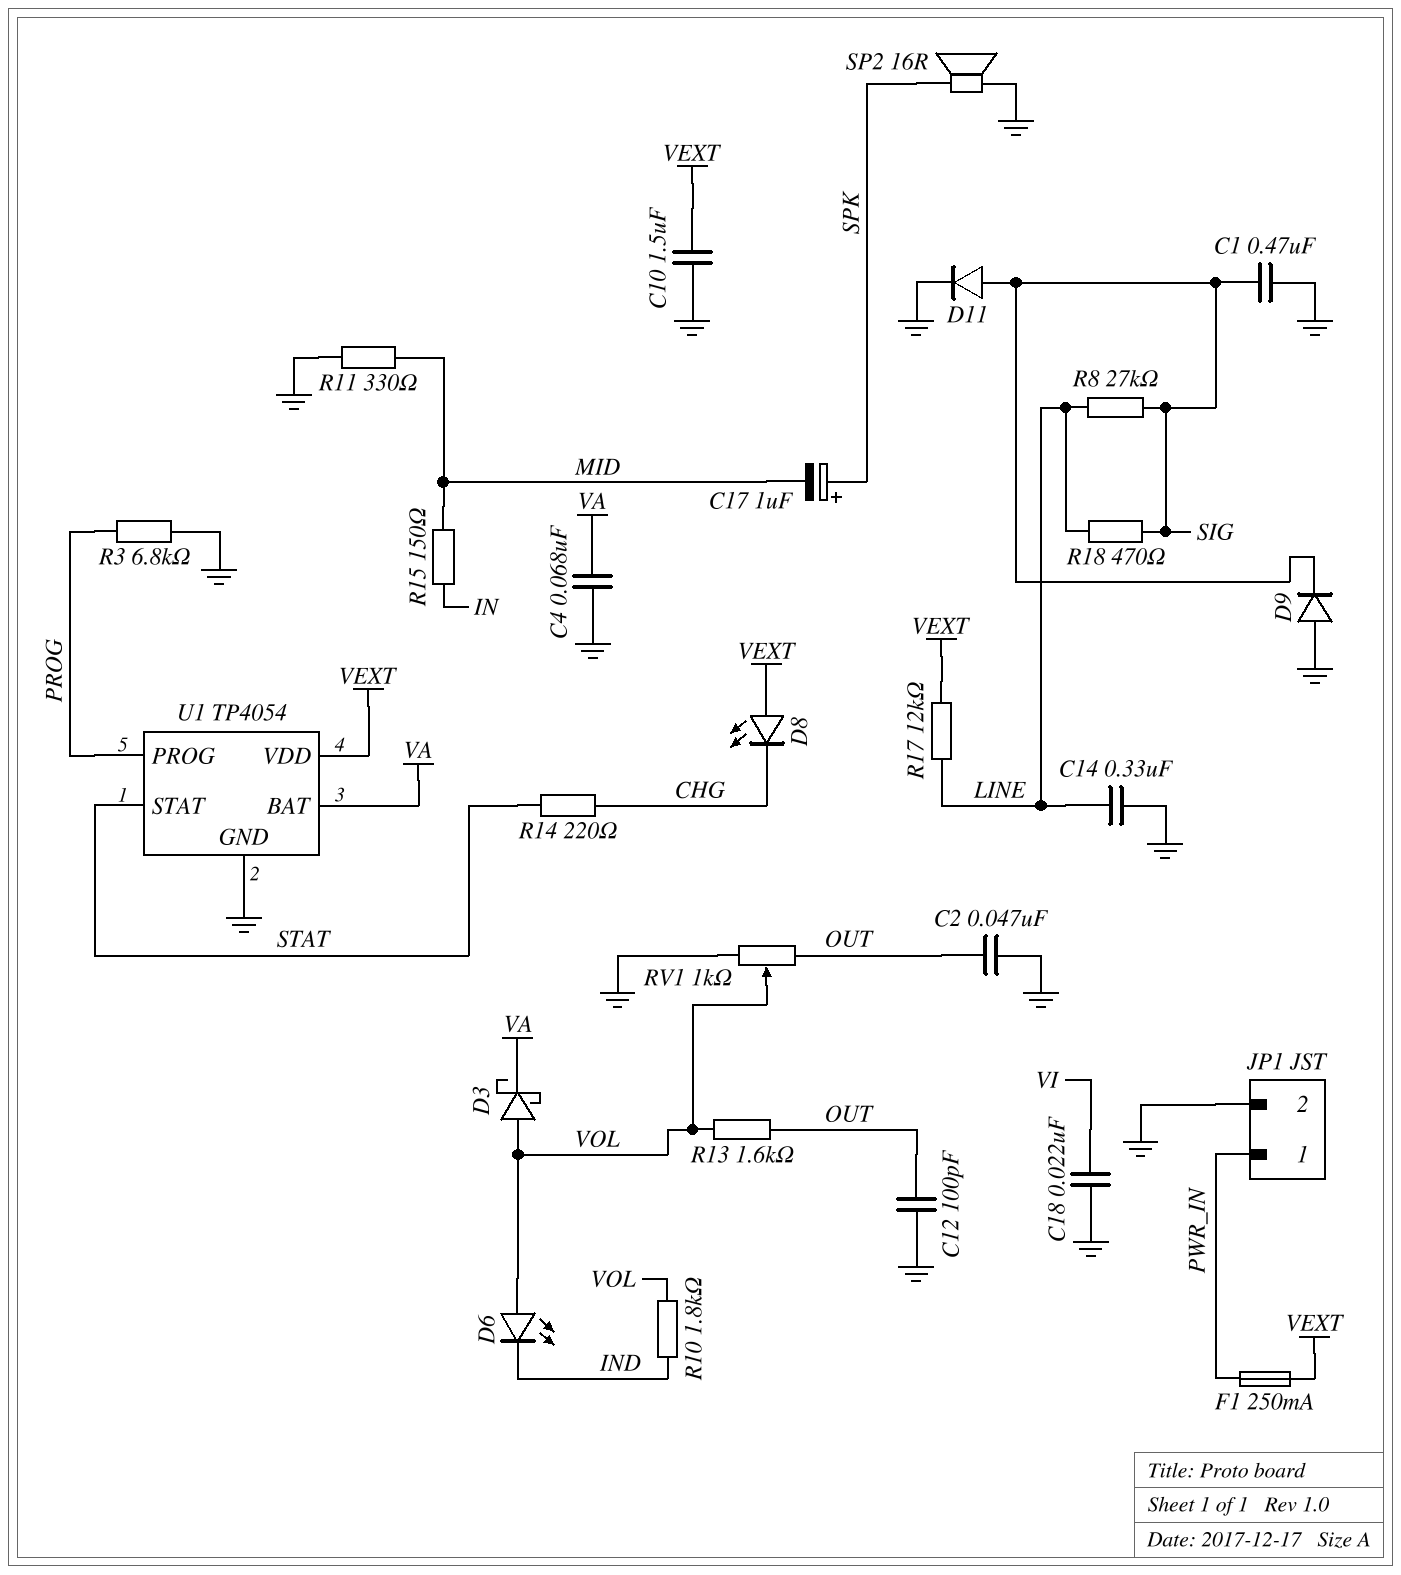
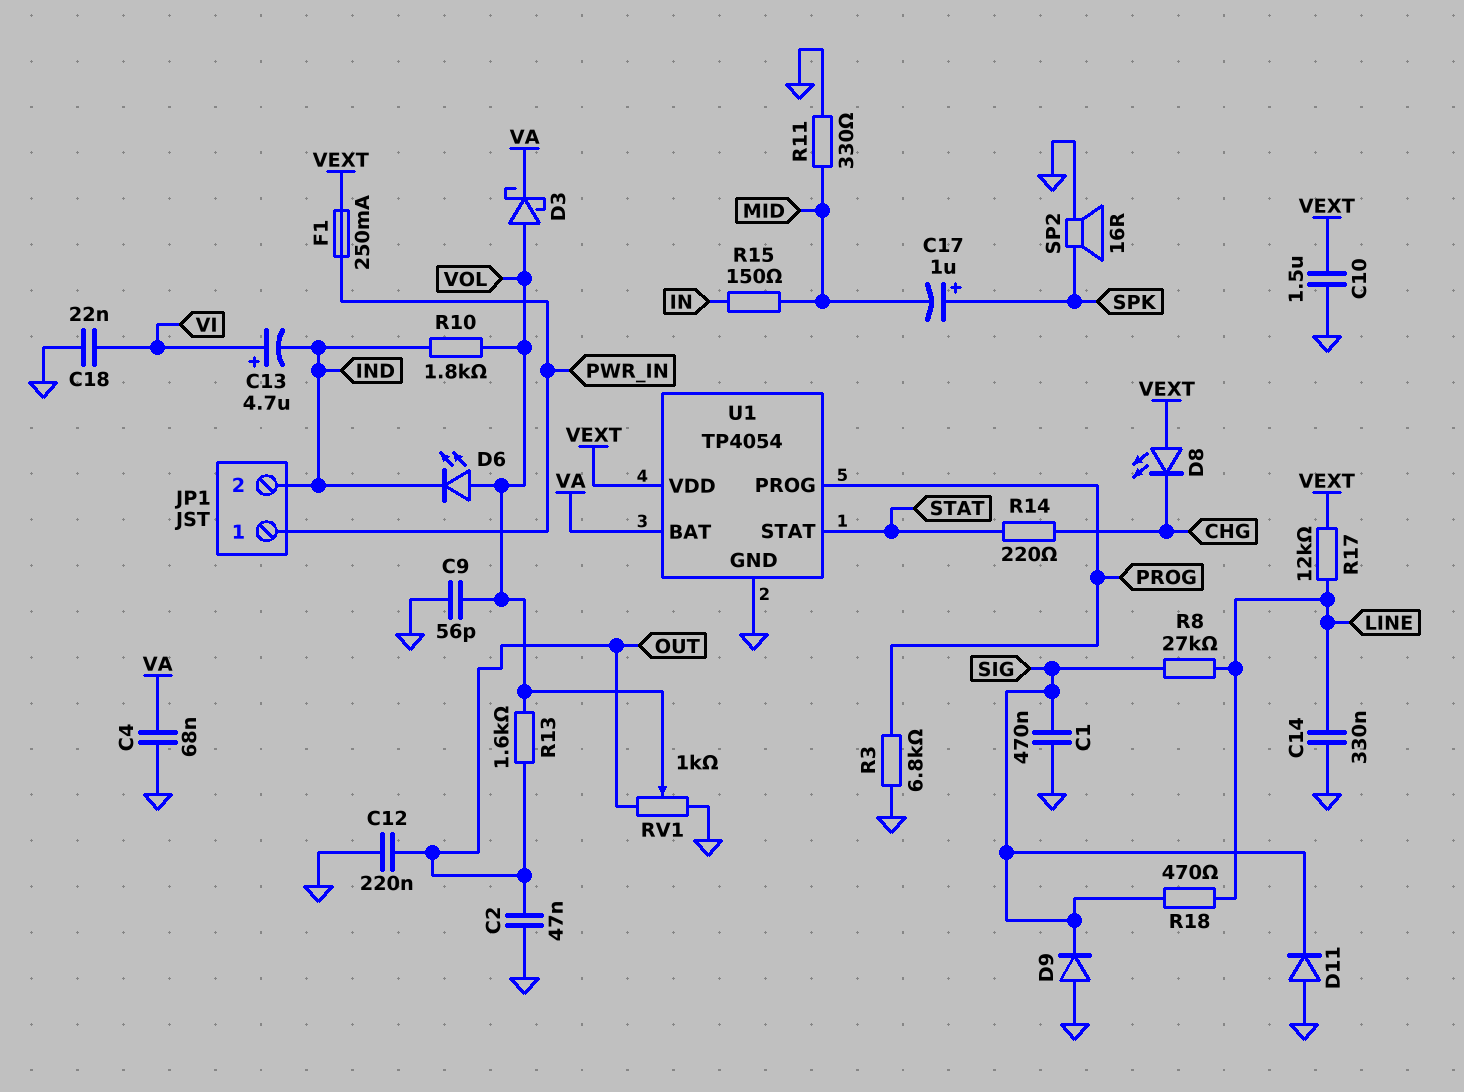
C9: none -> 56pF (GND, VOL)
C12: 100pF (GND, OUT) -> 220nF (GND, OUT)
C13: none -> 4.7uF (plus VI, minus IND)
D11: diode (A SIG, K GND) -> diode (A GND, K SIG)
JP1 pin 2: GND -> IND

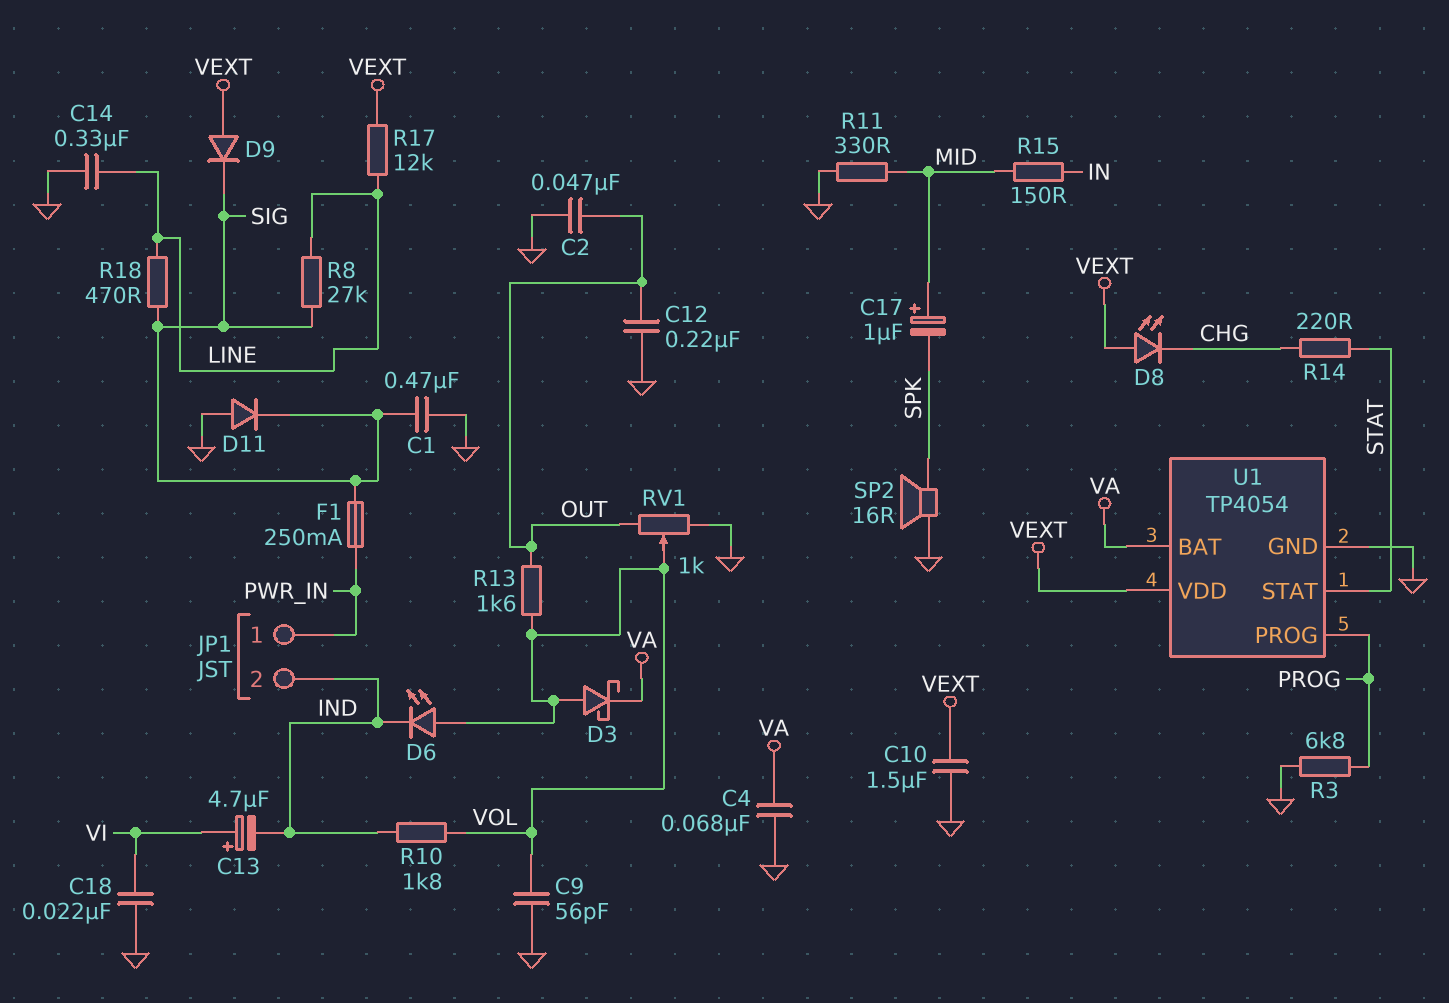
C17: 1uF (plus SPK, minus MID) -> 1uF (plus MID, minus SPK)
D9: diode (A GND, K SIG) -> diode (A VEXT, K SIG)
F1: 250mA (PWR_IN, VEXT) -> 250mA (PWR_IN, SIG)

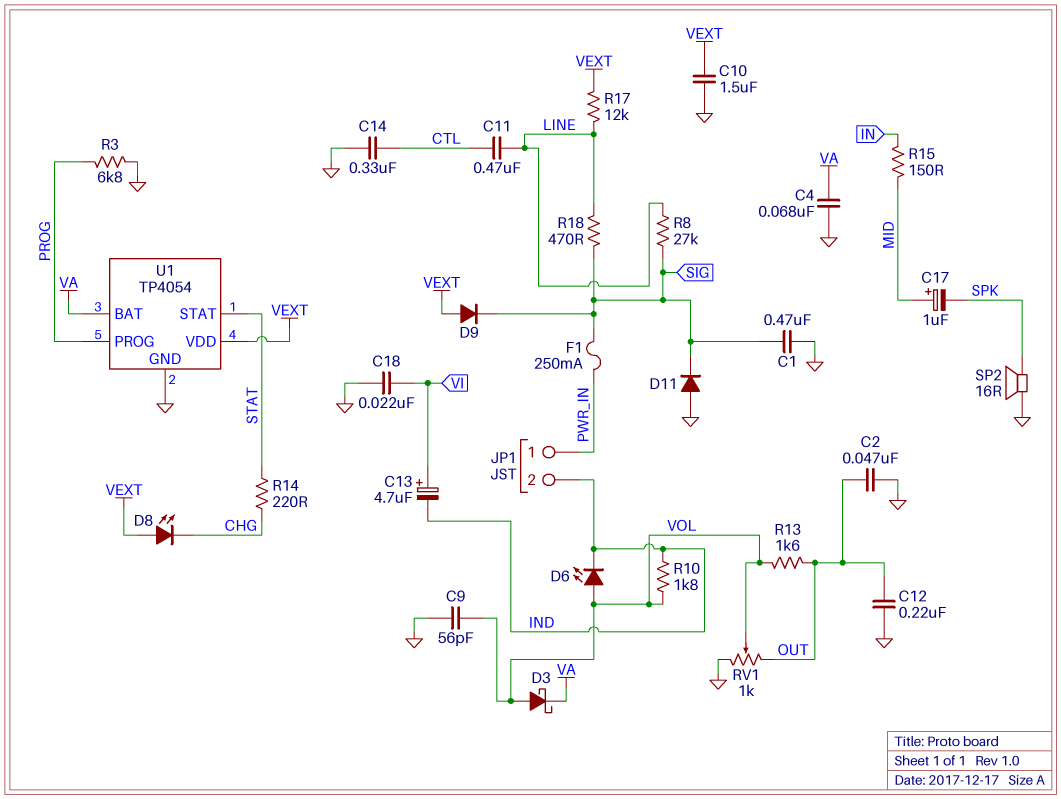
C11: none -> 470nF (CTL, LINE)
C14: 330nF (GND, LINE) -> 330nF (CTL, GND)
R11: 330 (GND, MID) -> none

